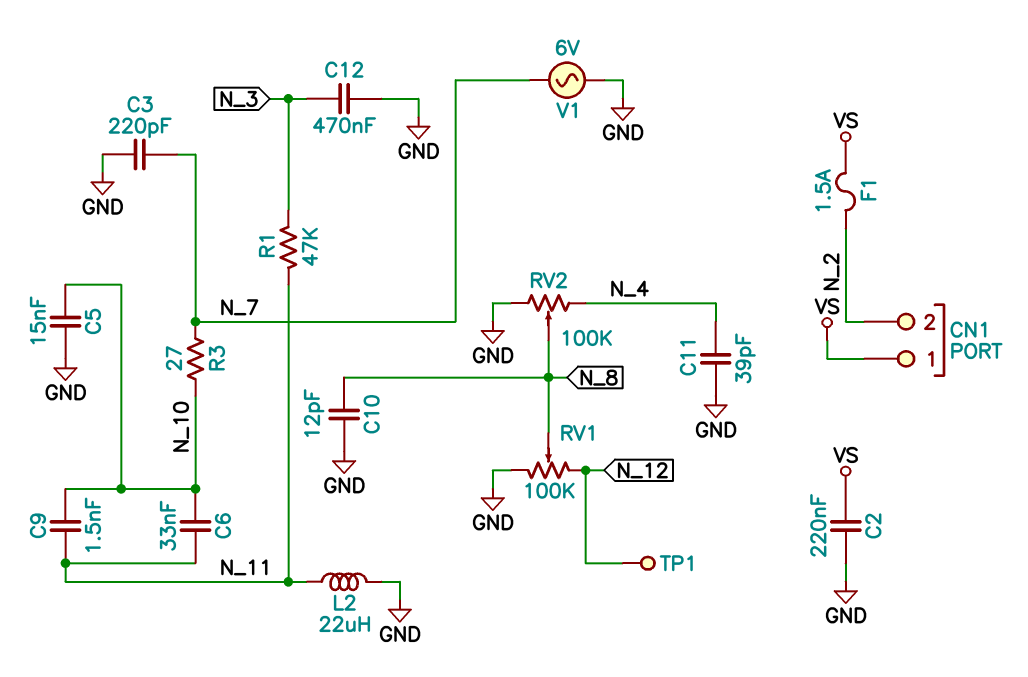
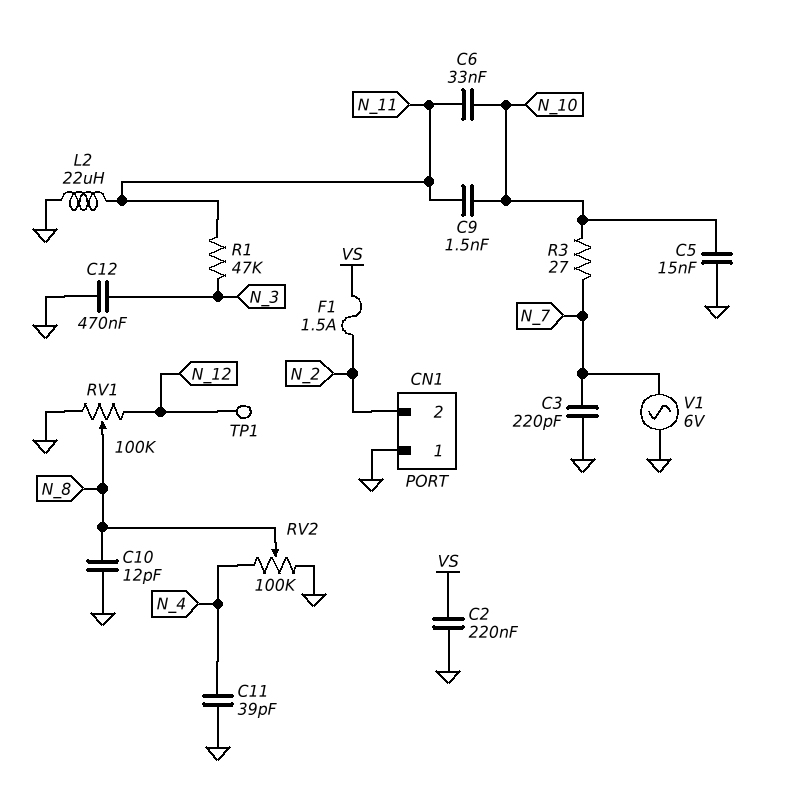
CN1 pin 1: VS -> GND

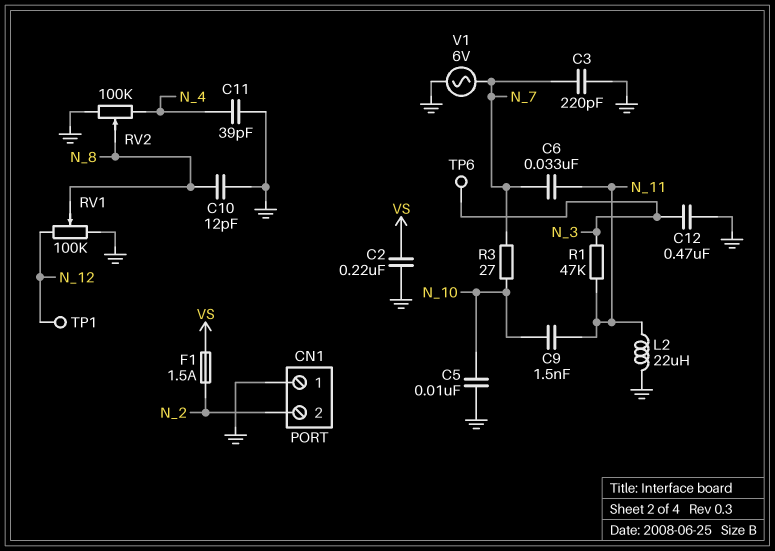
C5: 15nF (GND, N_10) -> 10nF (GND, N_10)
C6: 33nF (N_10, N_11) -> 33nF (N_7, N_11)
TP6: none -> test point (N_3)

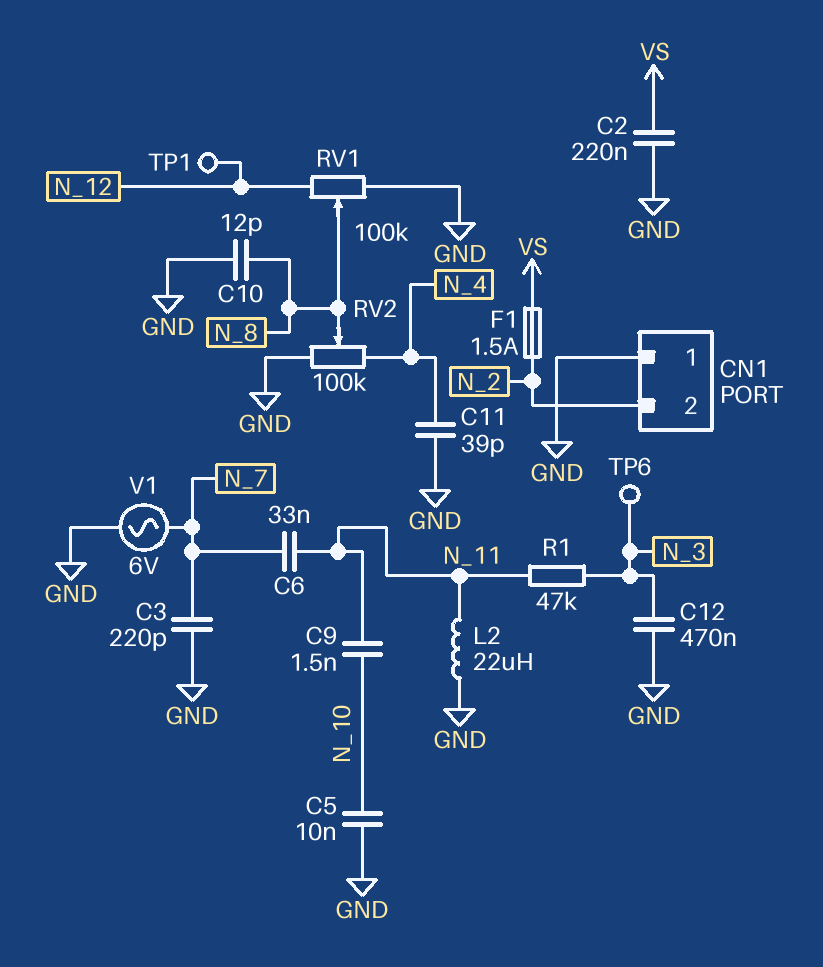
R3: 27 (N_7, N_10) -> none

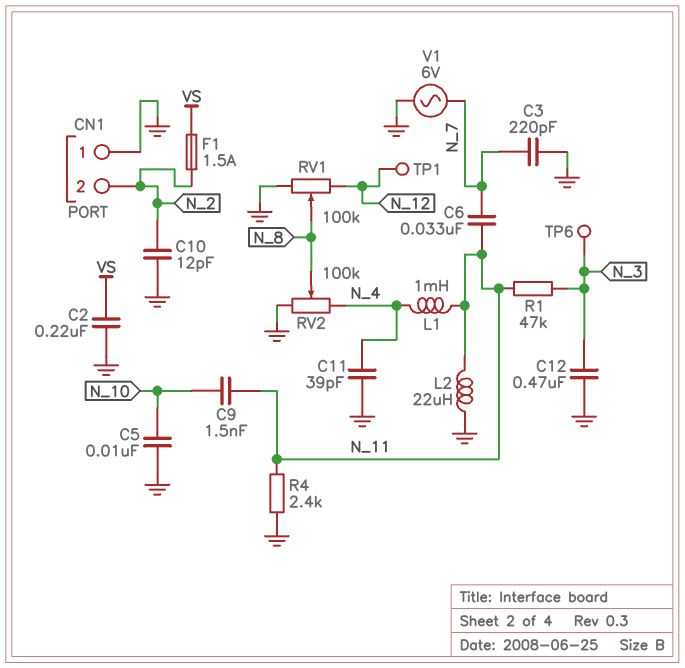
C10: 12pF (GND, N_8) -> 12pF (GND, N_2)
L1: none -> 1mH (N_4, N_11)
R4: none -> 2.4k (GND, N_11)

